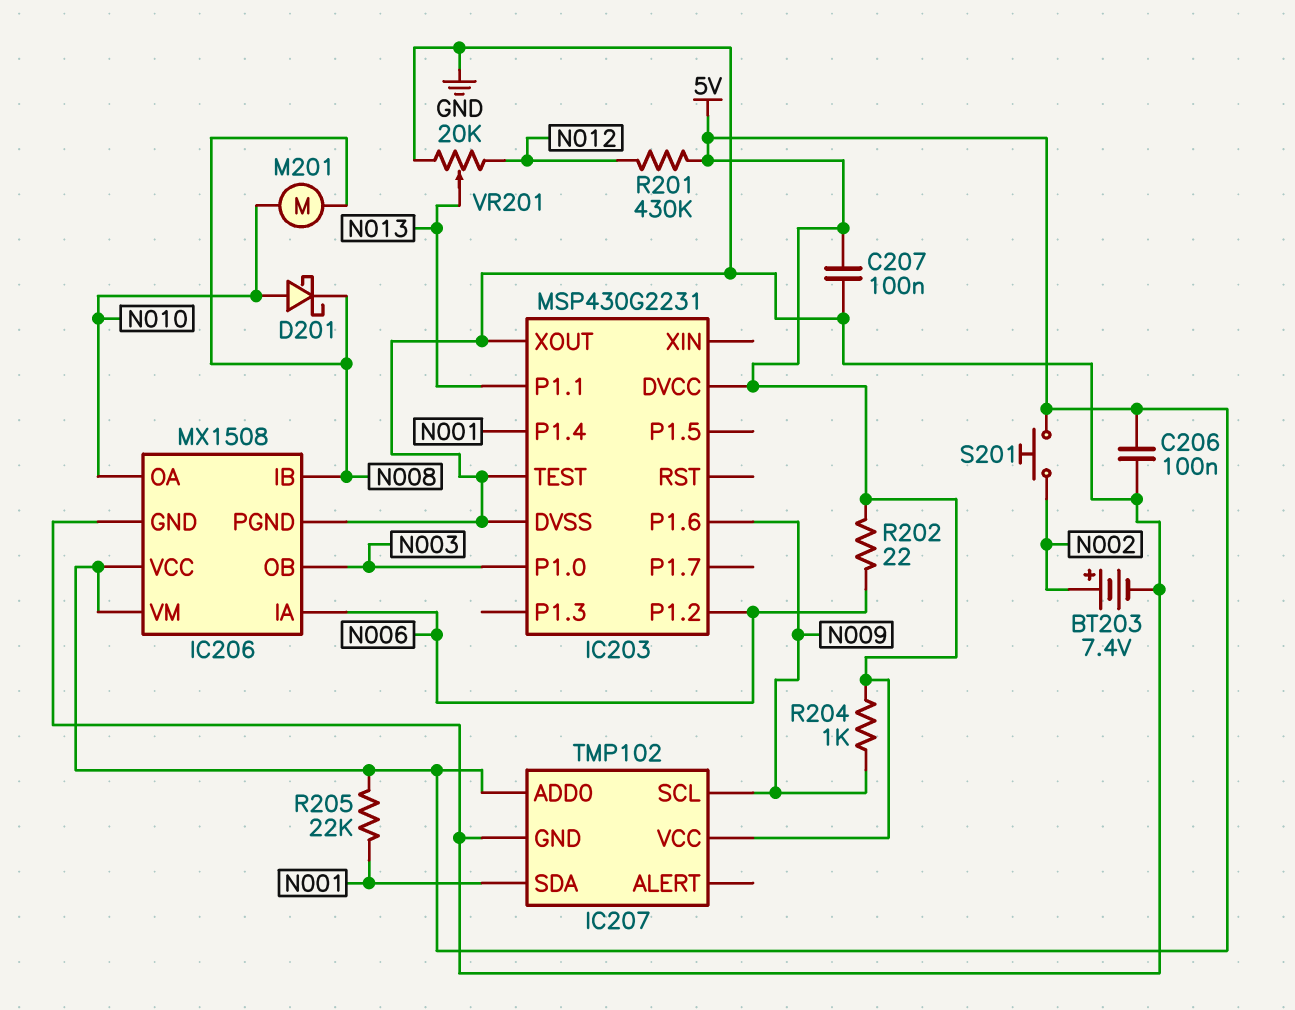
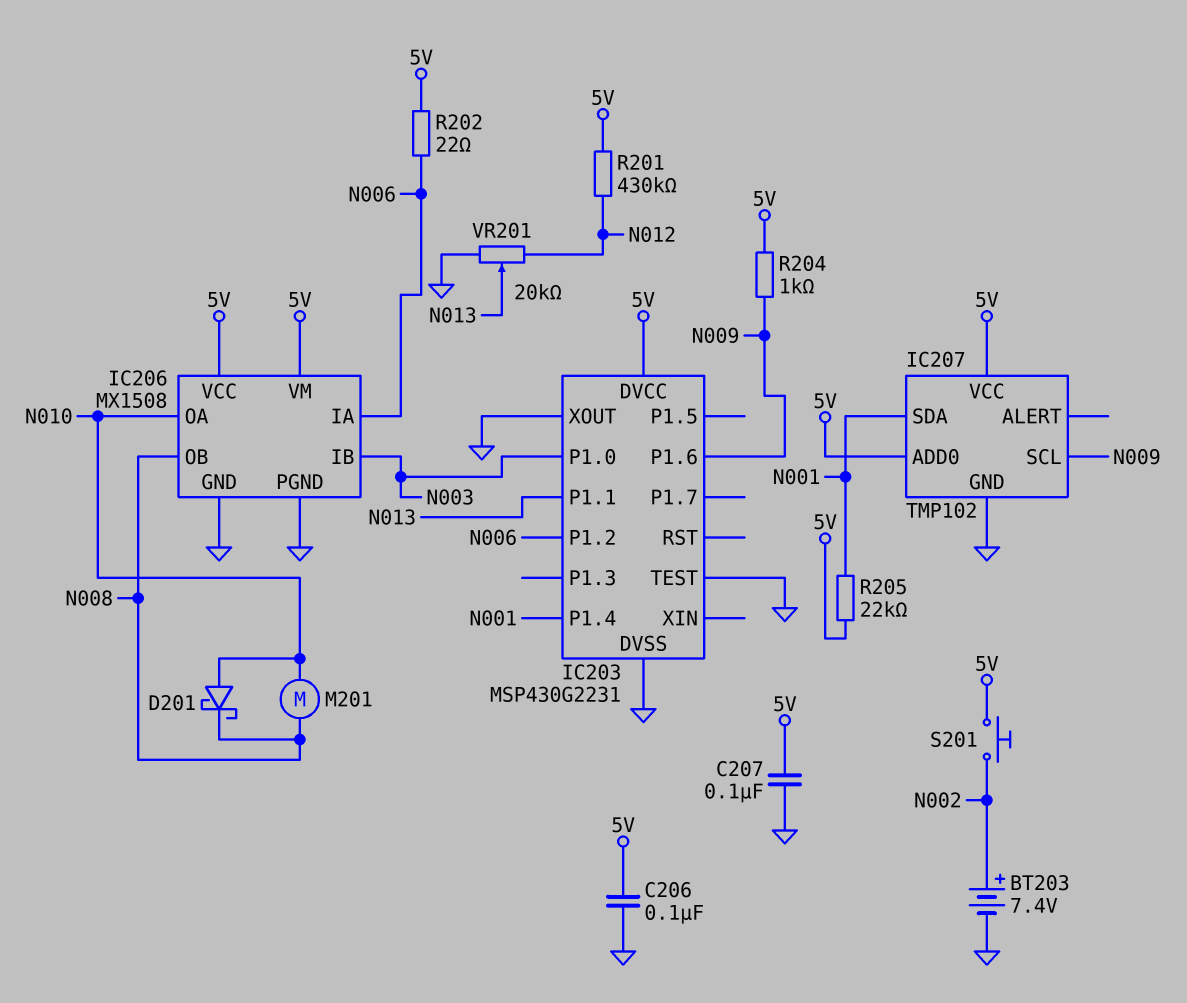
IC206 pin IB: N008 -> N003
IC206 pin OB: N003 -> N008

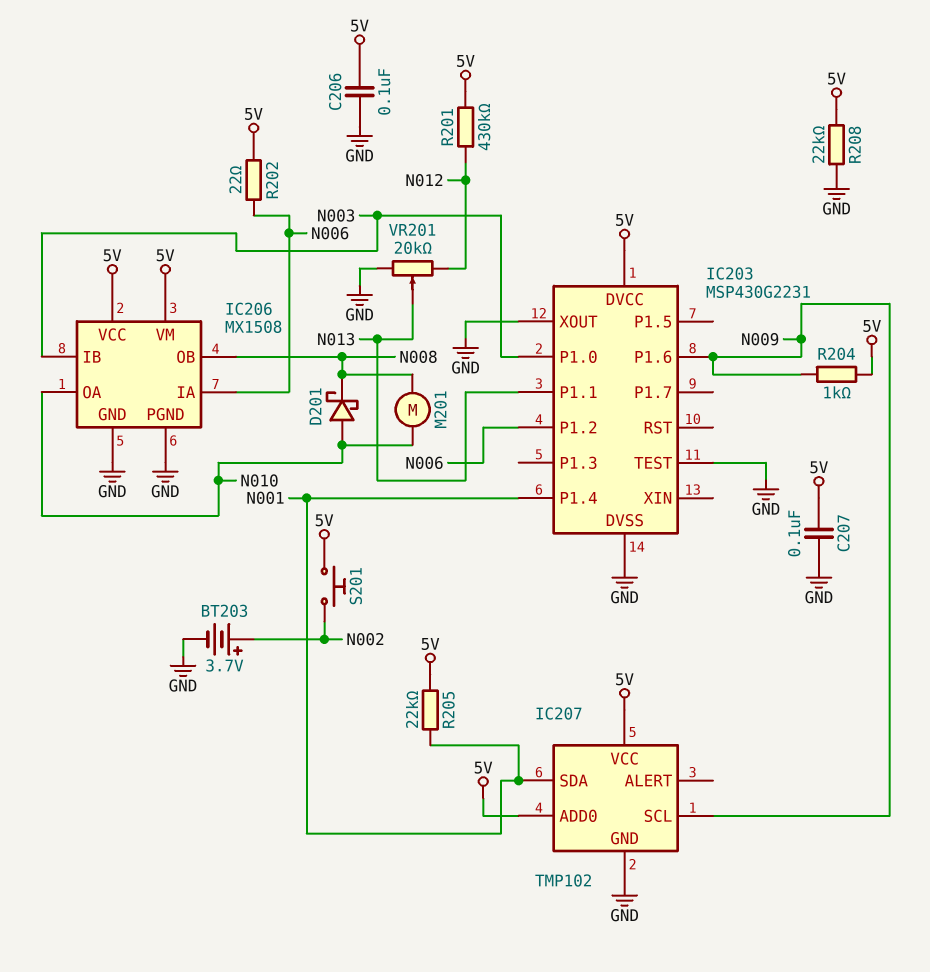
BT203: 7.4V (plus N002, minus GND) -> 3.7V (plus N002, minus GND)
R208: none -> 22k (5V, GND)

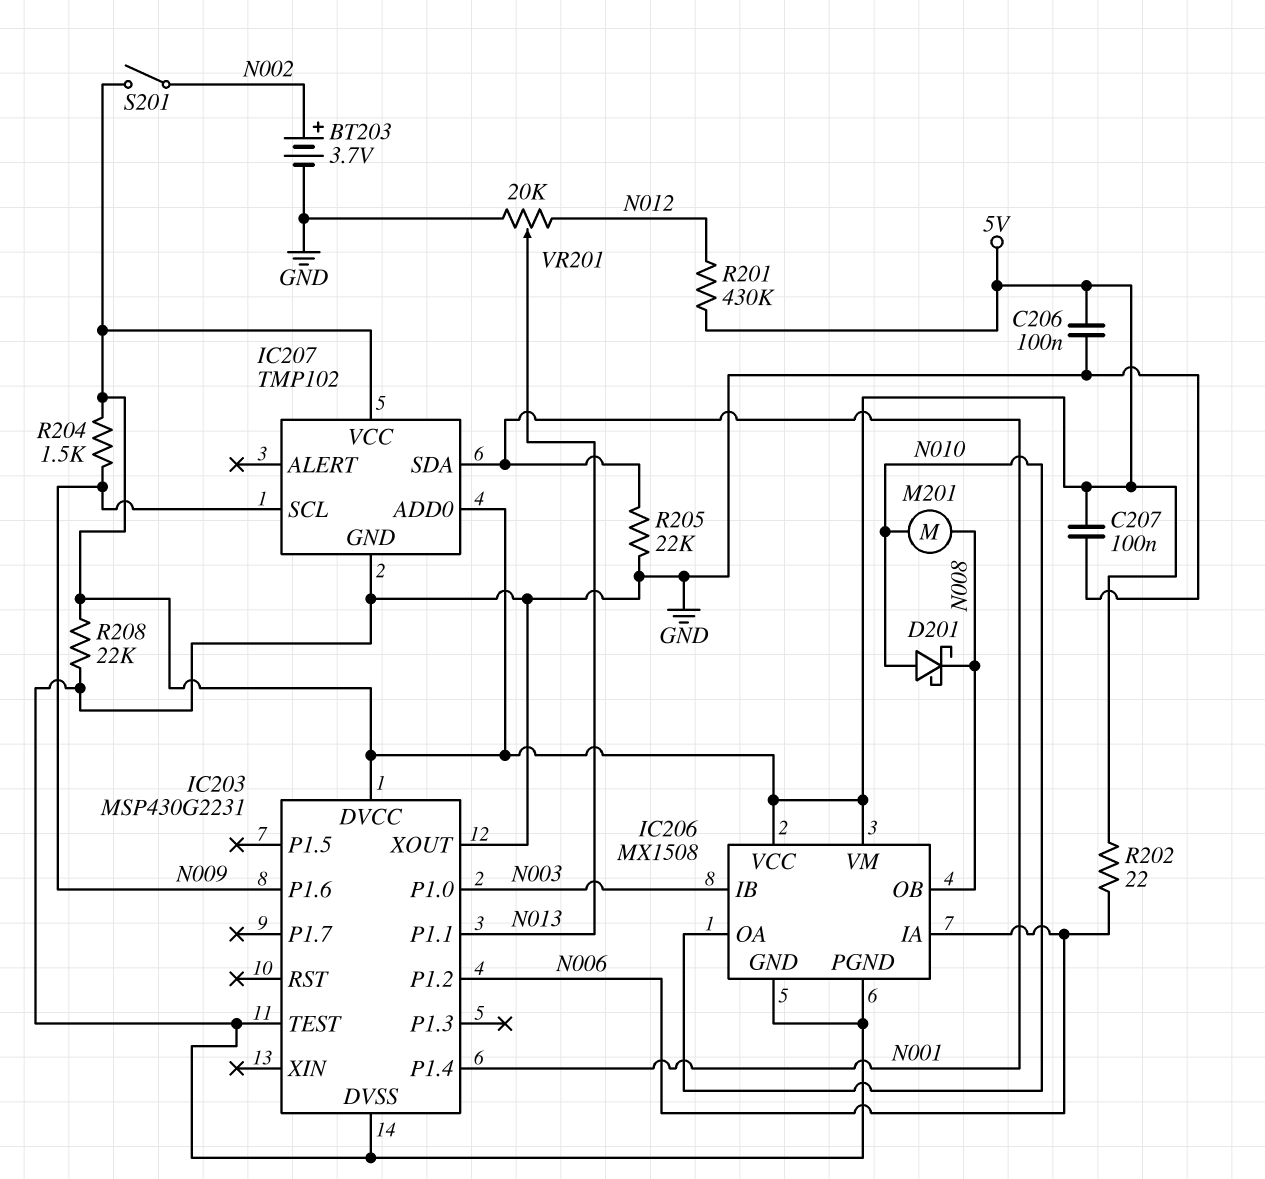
R204: 1k (5V, N009) -> 1.5k (5V, N009)
R205: 22k (5V, N001) -> 22k (GND, N001)
S201: button (5V, N002) -> switch (5V, N002)

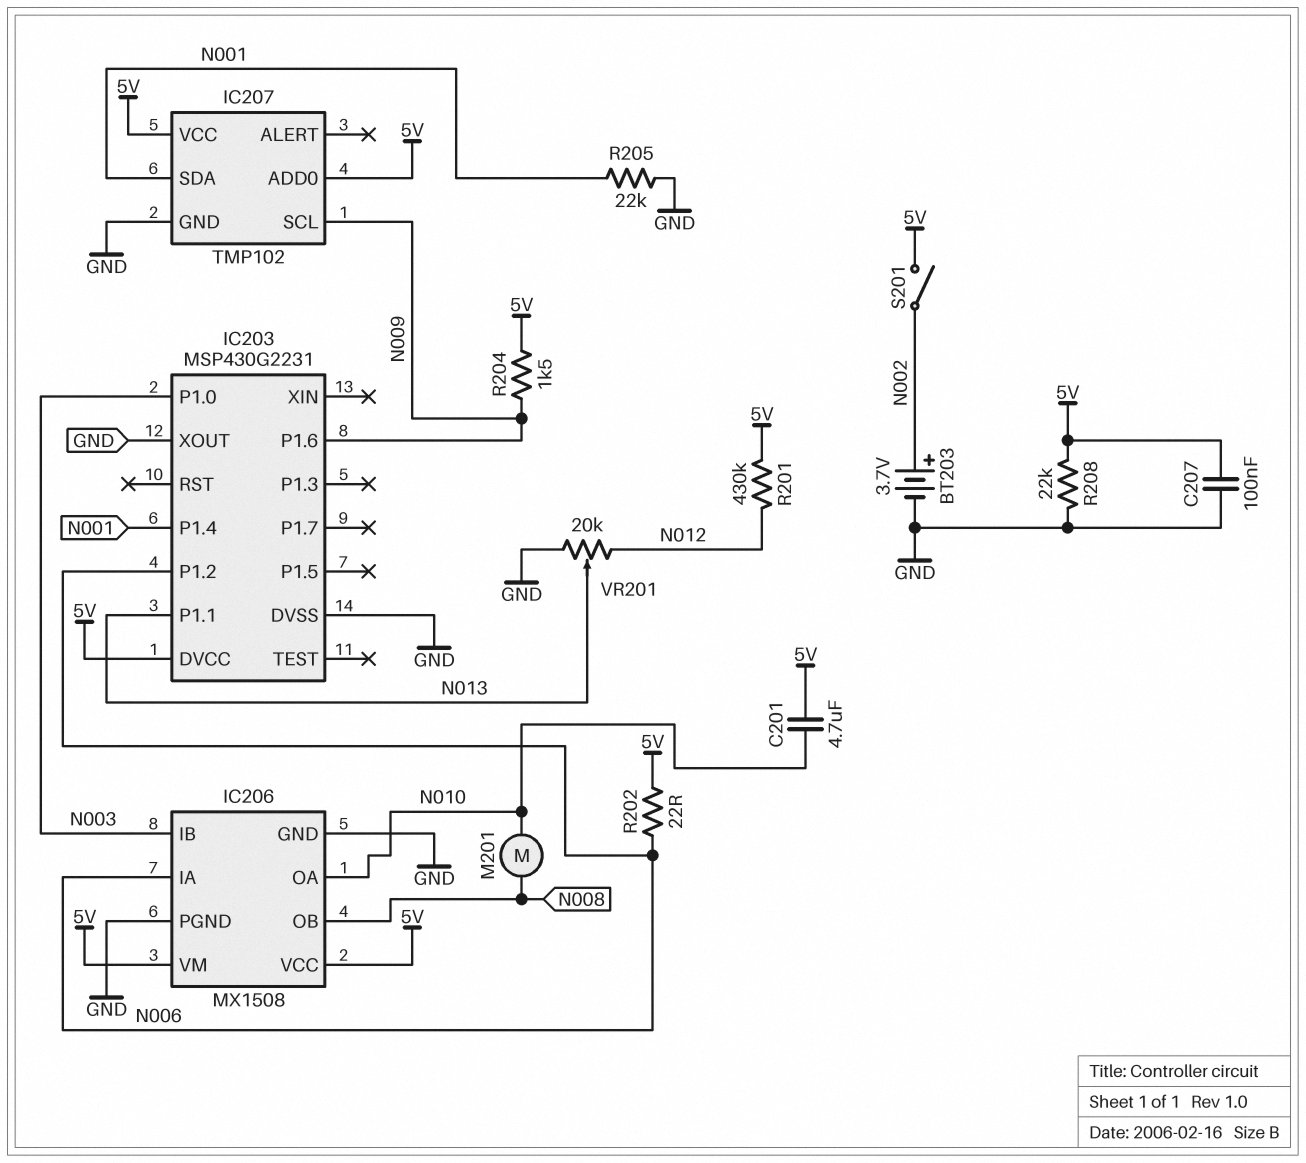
C201: none -> 4.7uF (5V, N010)
C206: 100nF (5V, GND) -> none
D201: schottky (A N010, K N008) -> none
IC203 pin TEST: GND -> none

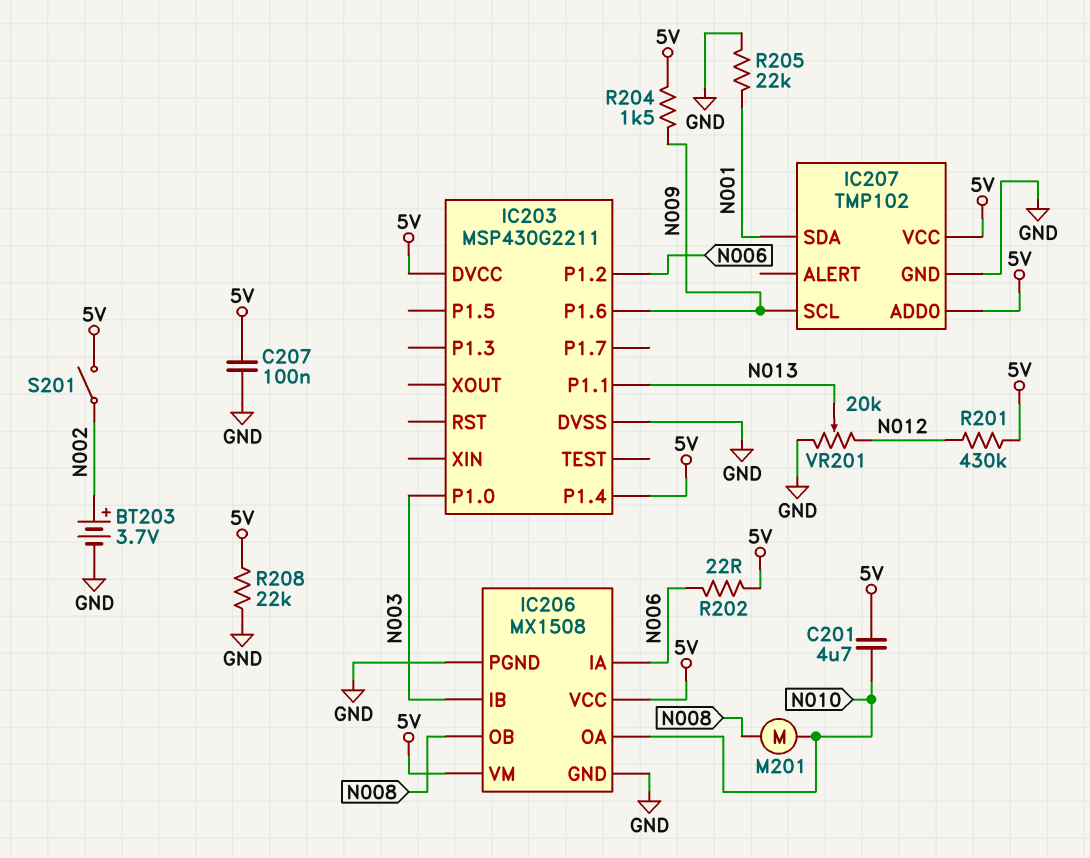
IC203: MSP430G2231 -> MSP430G2211
IC203 pin P1.4: N001 -> 5V
IC203 pin XOUT: GND -> none

